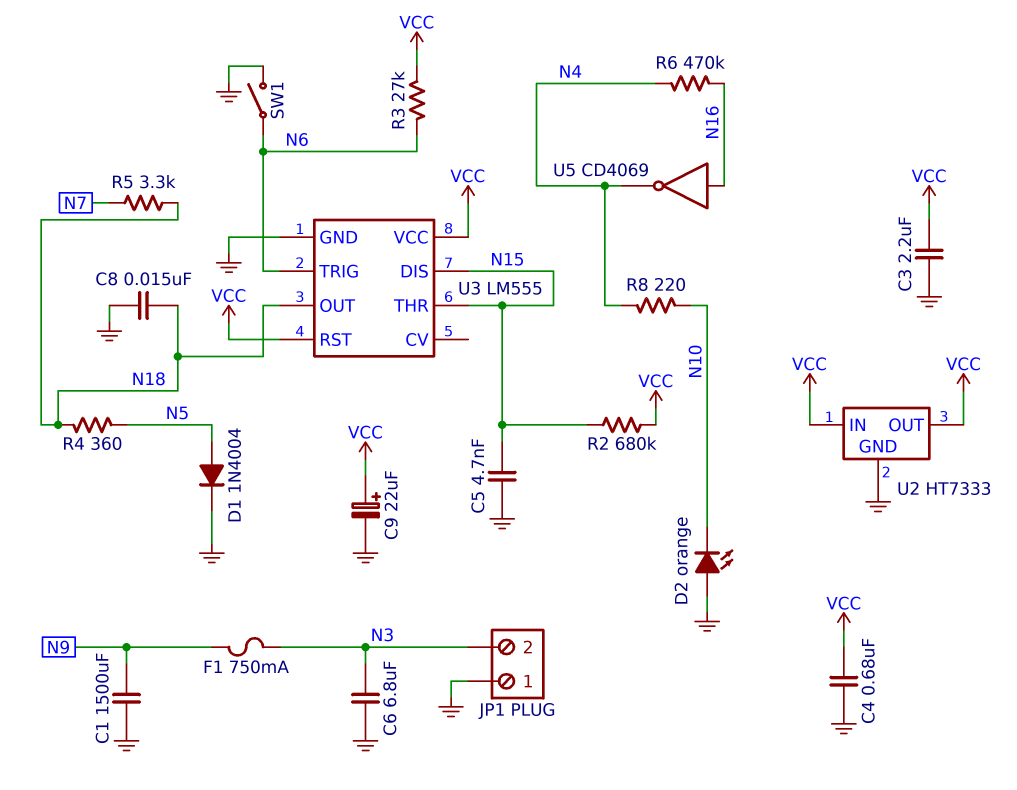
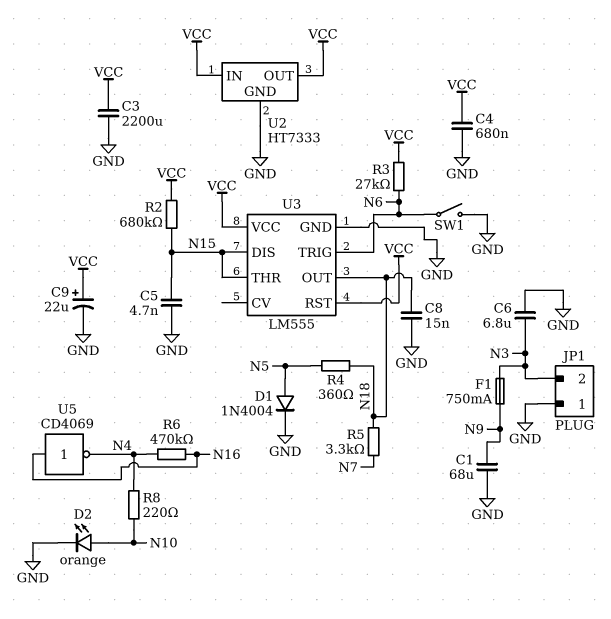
C1: 1500uF (GND, N9) -> 68uF (GND, N9)
C3: 2.2uF (GND, VCC) -> 2200uF (GND, VCC)
D2: LED orange (A GND, K N10) -> LED orange (A N10, K GND)

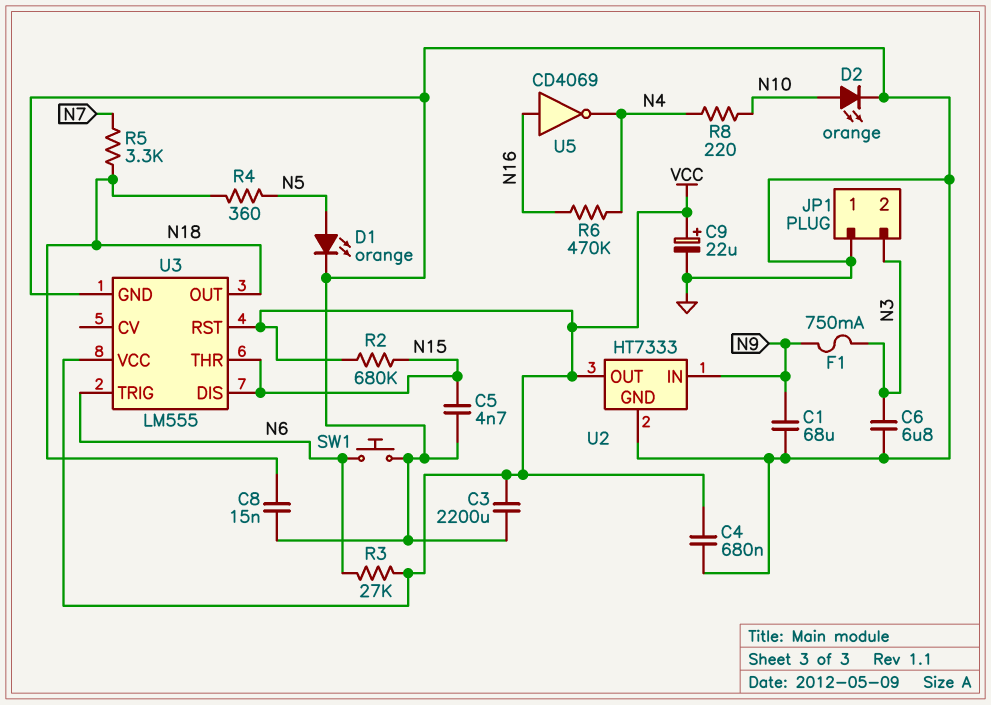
D1: diode 1N4004 (A N5, K GND) -> LED orange (A N5, K GND)
SW1: switch (GND, N6) -> button (GND, N6)
U2 pin IN: VCC -> N9

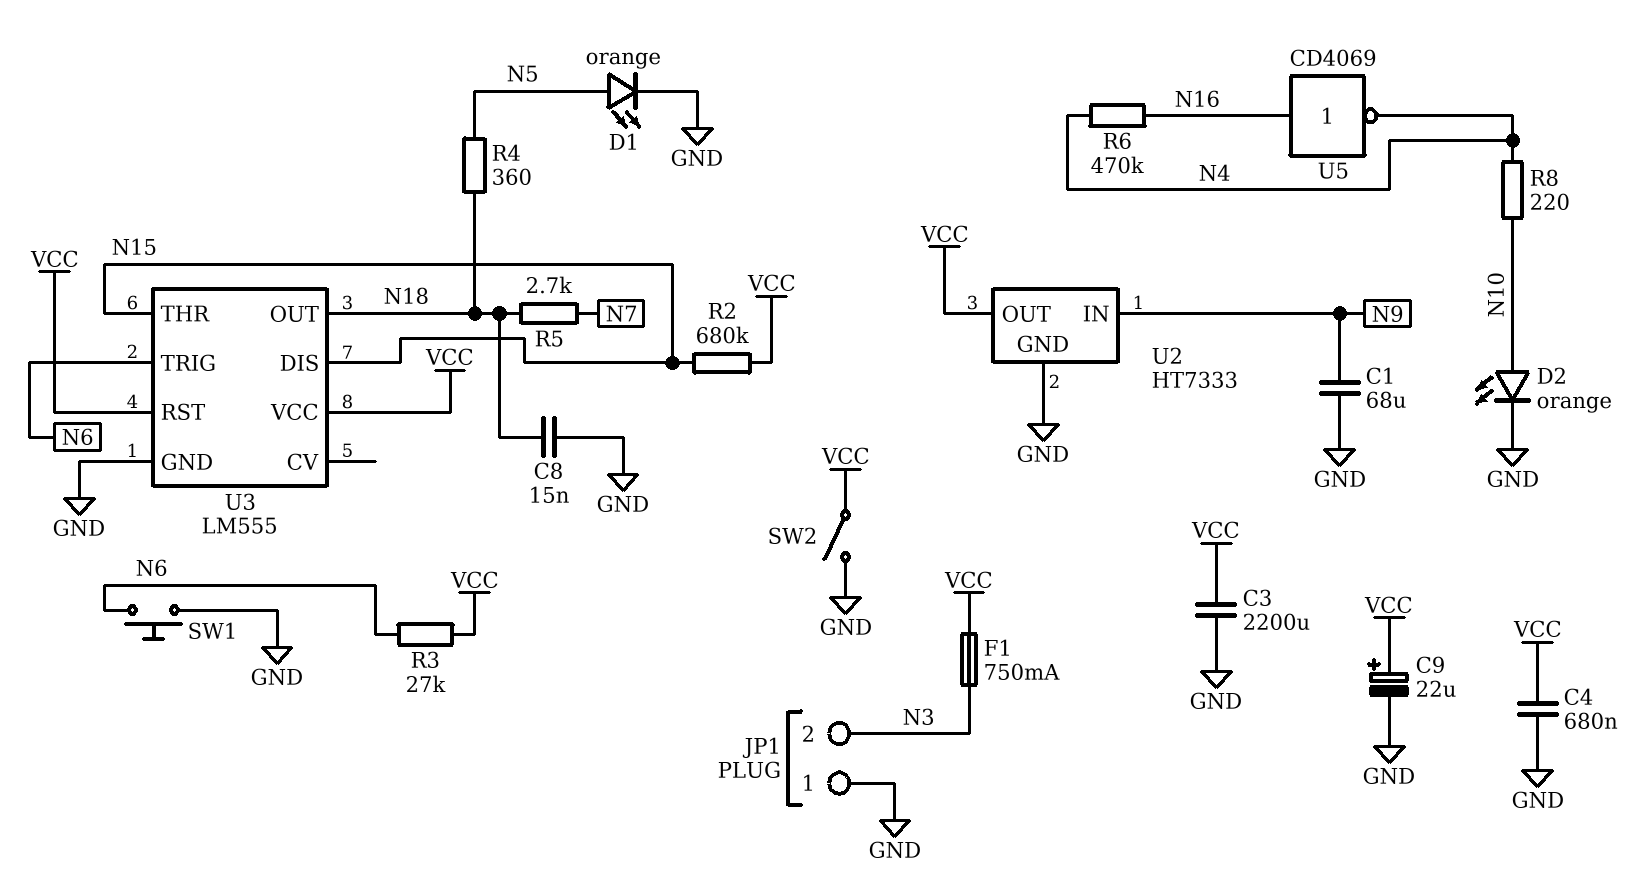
C5: 4.7nF (GND, N15) -> none
C6: 6.8uF (GND, N3) -> none
F1: 750mA (N3, N9) -> 750mA (N3, VCC)
R5: 3.3k (N7, N18) -> 2.7k (N7, N18)
SW2: none -> switch (GND, VCC)

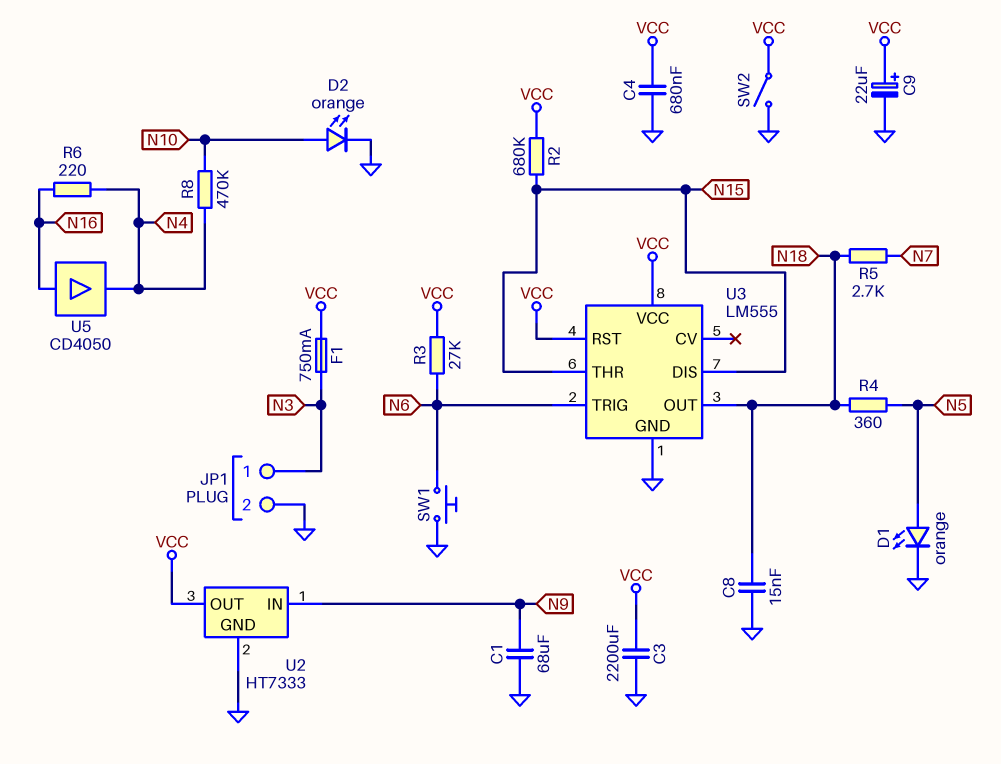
JP1 pin 1: GND -> N3
JP1 pin 2: N3 -> GND
R6: 470k (N4, N16) -> 220 (N4, N16)
R8: 220 (N4, N10) -> 470k (N4, N10)
U5: NOT CD4069 (in N16, out N4) -> buffer CD4050 (in N16, out N4)

